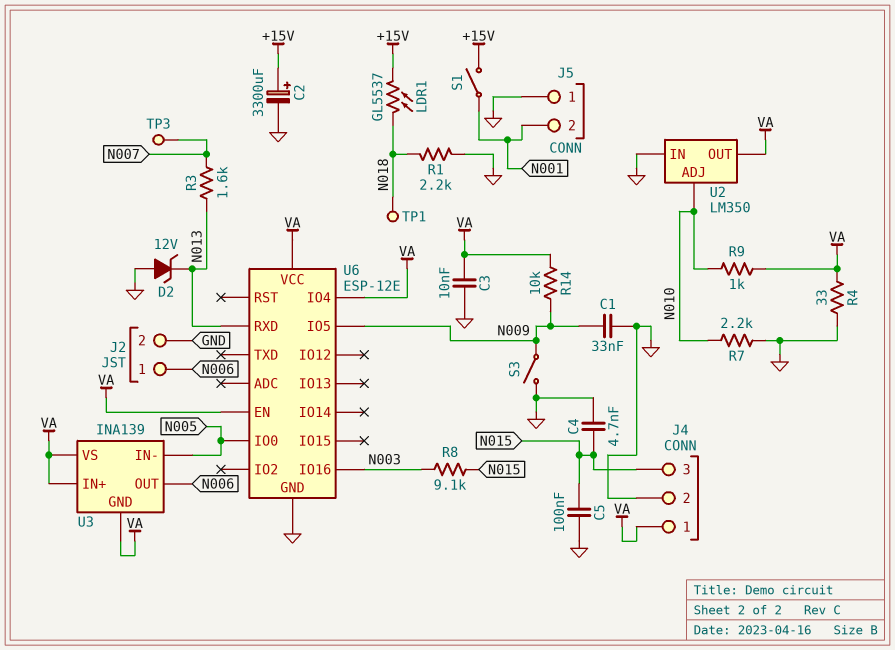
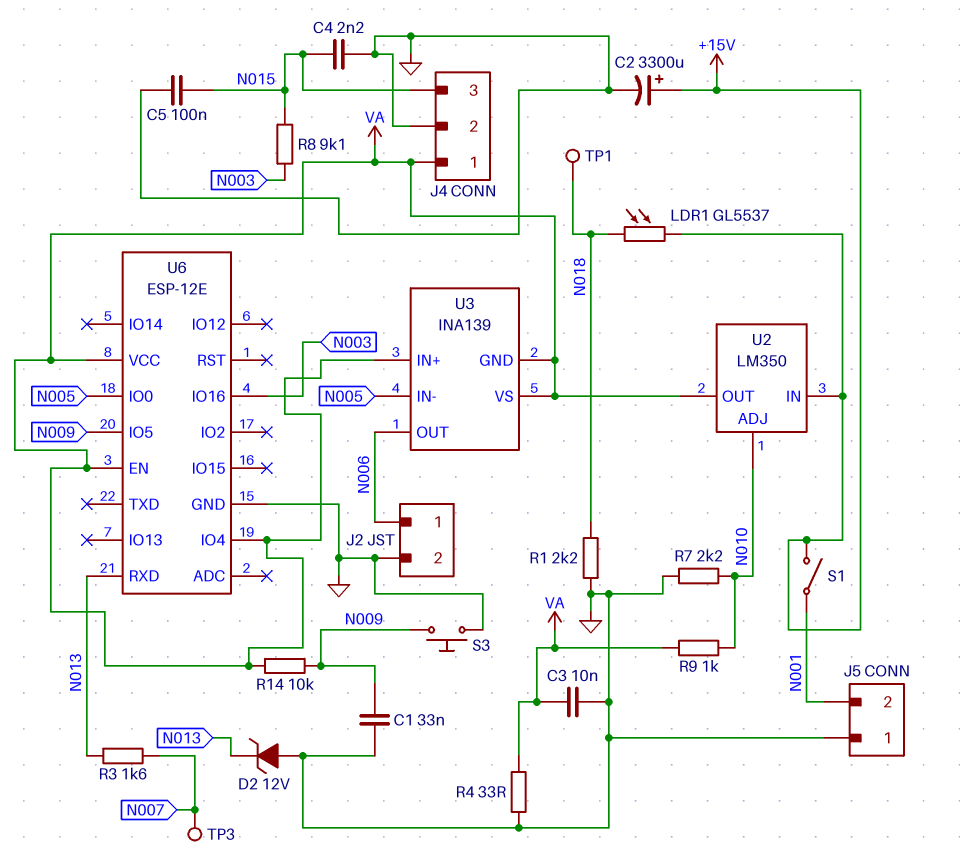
C4: 4.7nF (GND, N015) -> 2.2nF (GND, N015)
S3: switch (GND, N009) -> button (GND, N009)
U2 pin IN: GND -> +15V

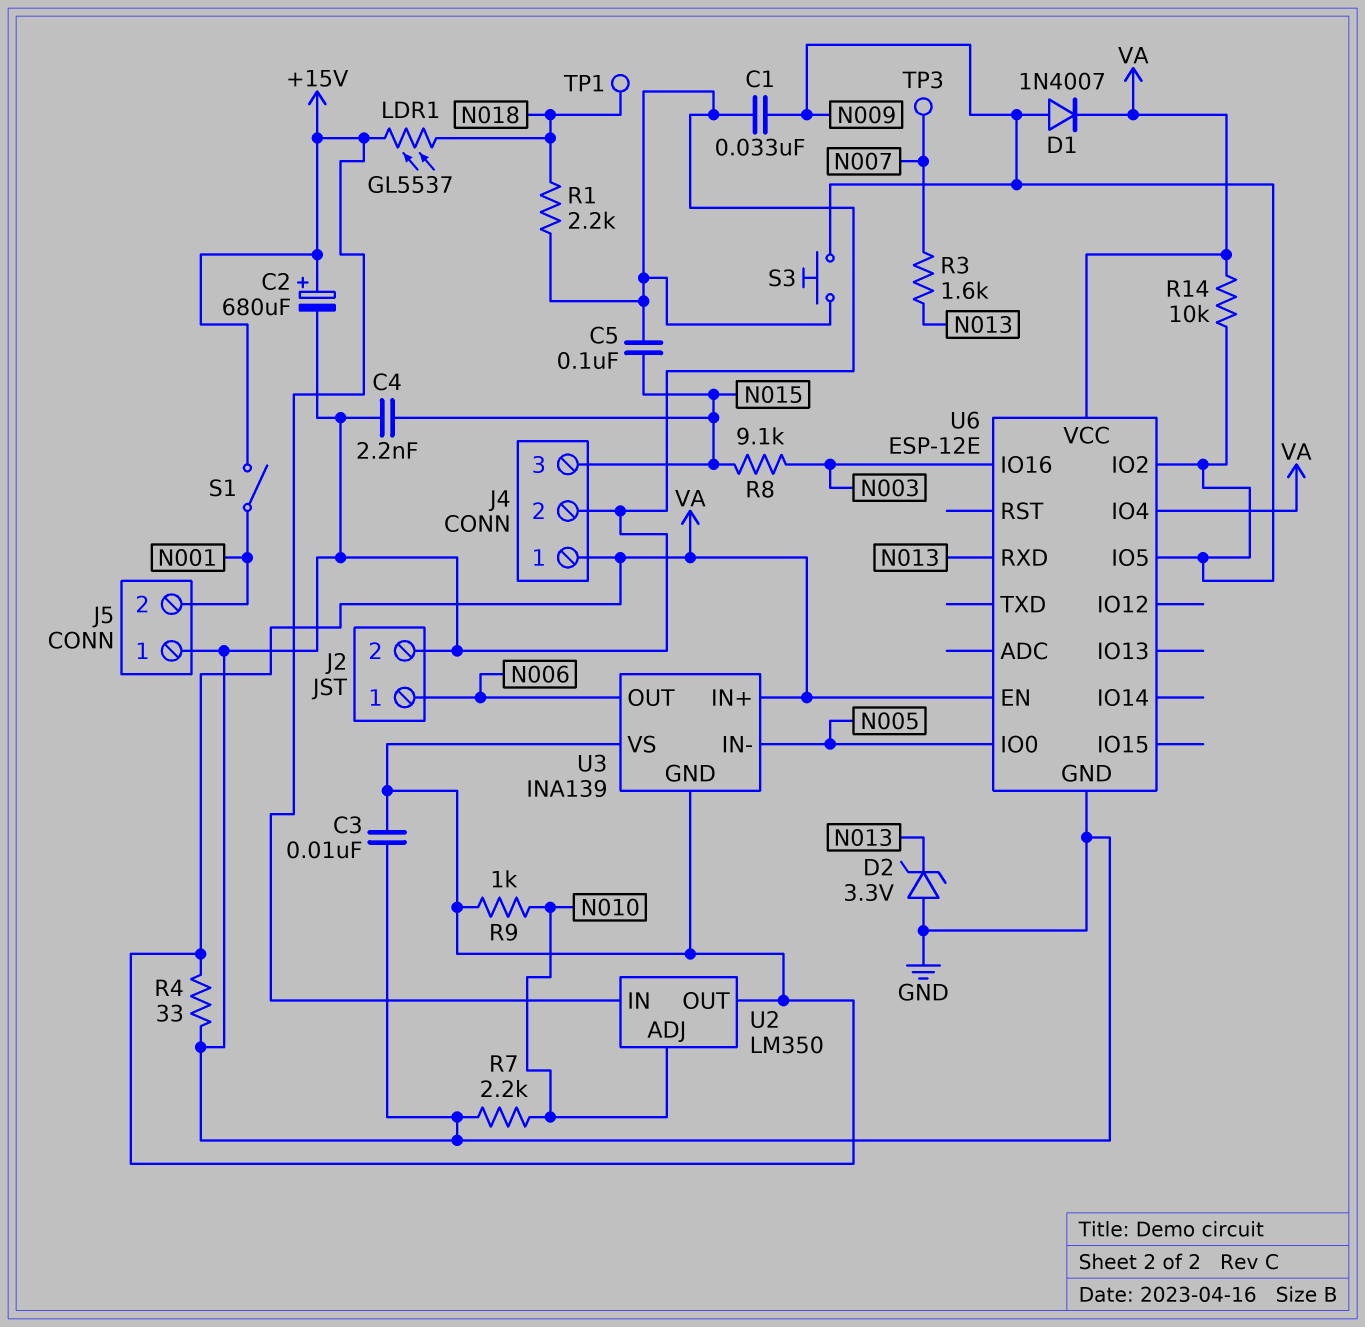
C2: 3300uF (plus +15V, minus GND) -> 680uF (plus +15V, minus GND)
D1: none -> diode 1N4007 (A N009, K VA)
D2: zener 12V (A GND, K N013) -> zener 3.3V (A GND, K N013)
U6 pin IO2: none -> N009

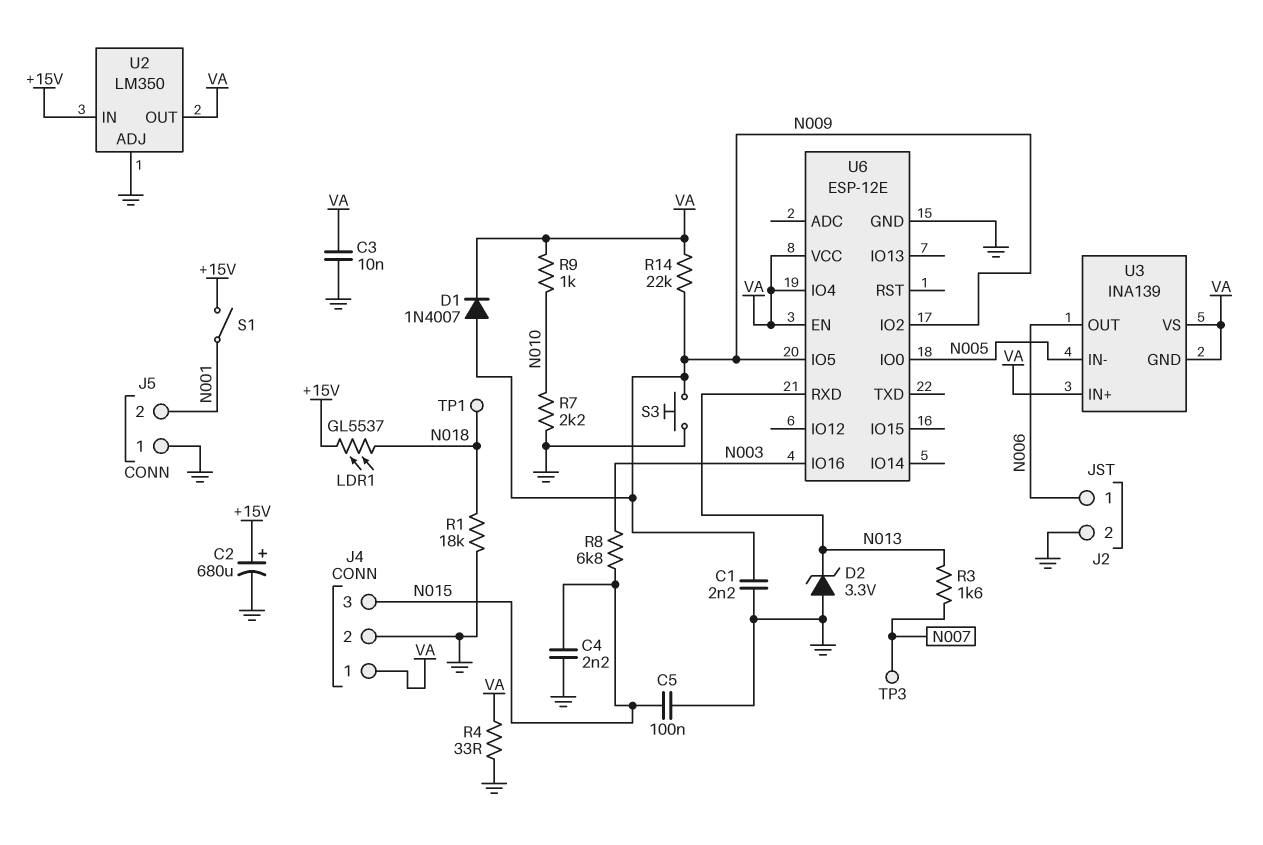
C1: 33nF (GND, N009) -> 2.2nF (GND, N009)
R1: 2.2k (GND, N018) -> 18k (GND, N018)
R8: 9.1k (N003, N015) -> 6.8k (N003, N015)
R14: 10k (N009, VA) -> 22k (N009, VA)
U2 pin ADJ: N010 -> GND

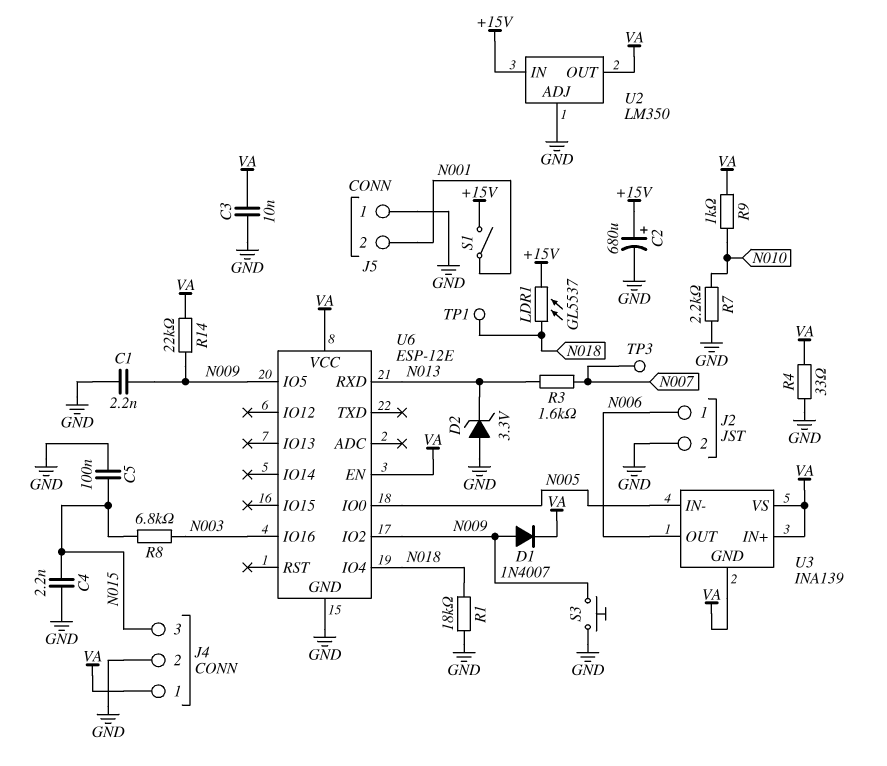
U6 pin IO4: VA -> N018

